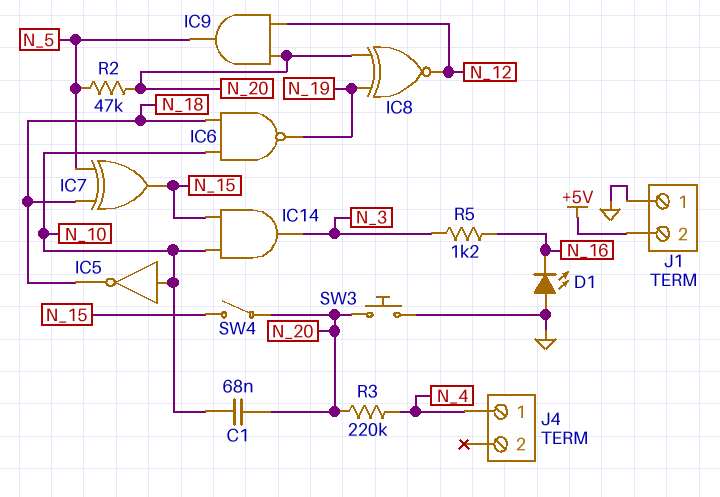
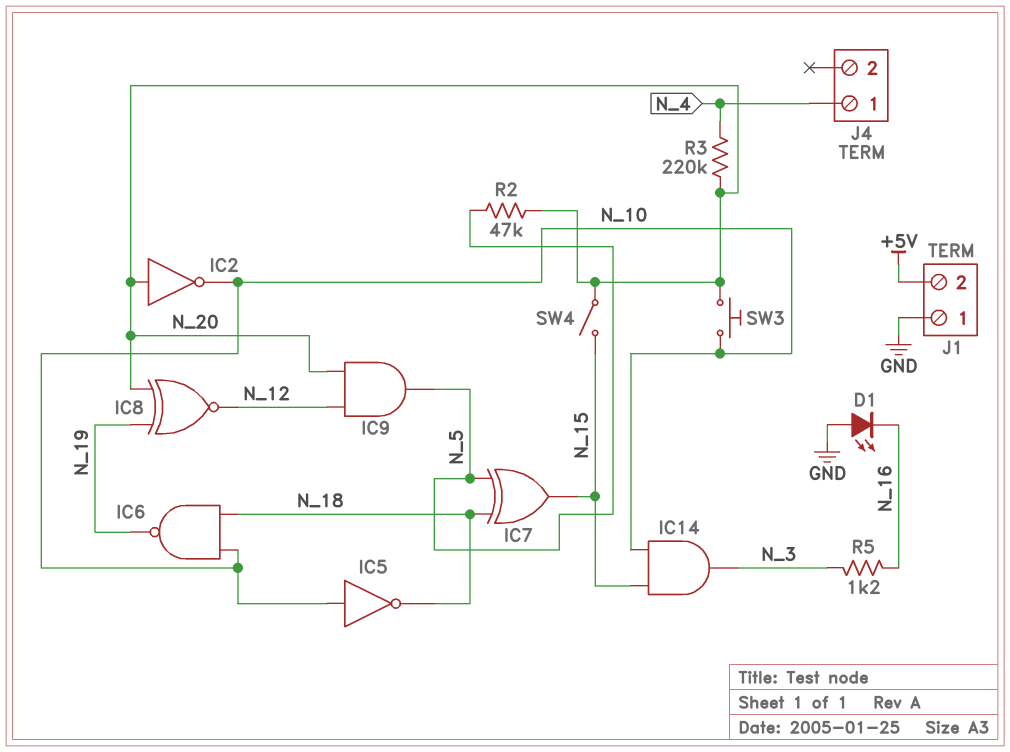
C1: 68nF (N_10, N_20) -> none
IC2: none -> NOT (in N_20, out N_10)
SW3: button (GND, N_20) -> button (N_10, N_20)

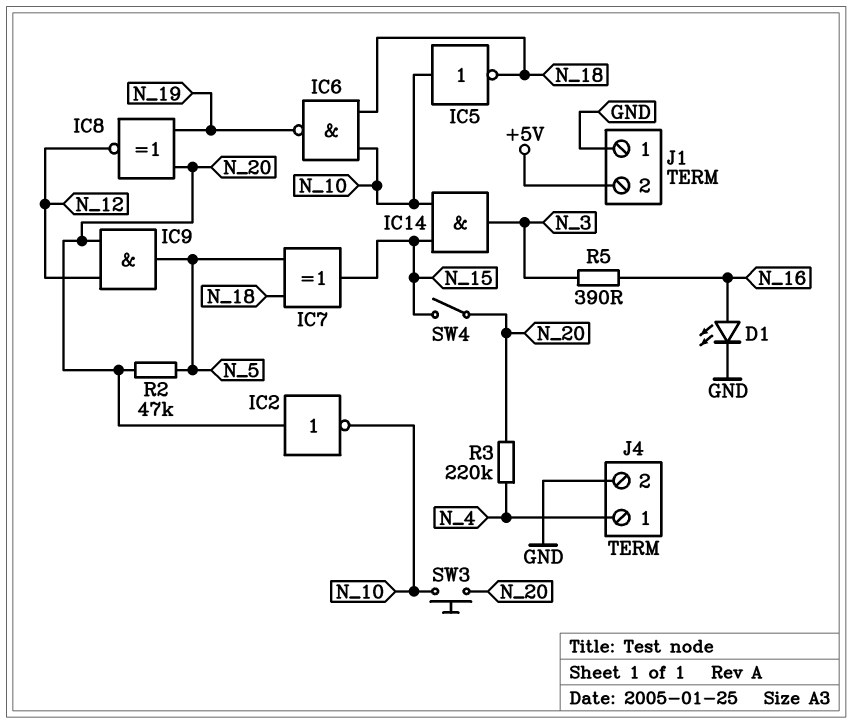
D1: LED (A GND, K N_16) -> LED (A N_16, K GND)
J4 pin 2: none -> GND
R5: 1.2k (N_3, N_16) -> 390 (N_3, N_16)

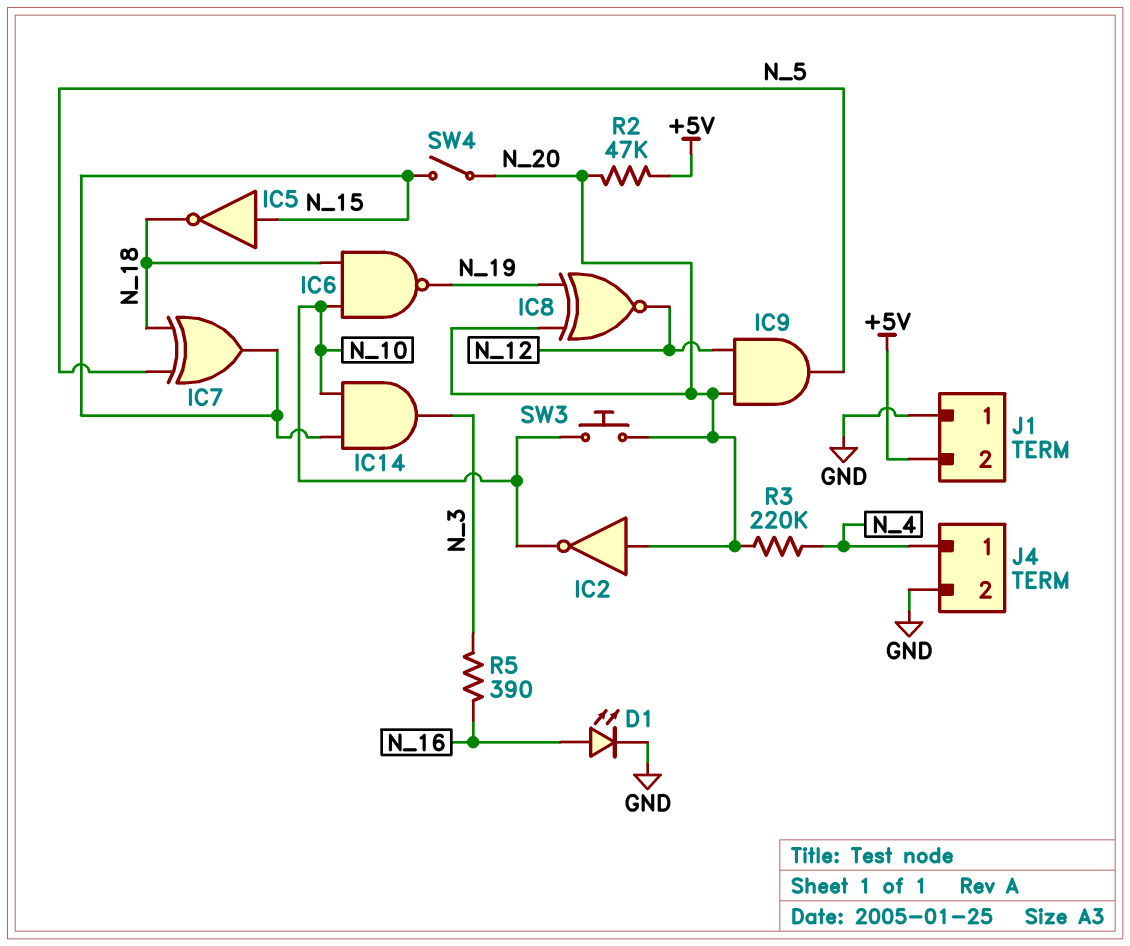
IC5: NOT (in N_10, out N_18) -> NOT (in N_15, out N_18)
R2: 47k (N_5, N_20) -> 47k (+5V, N_20)

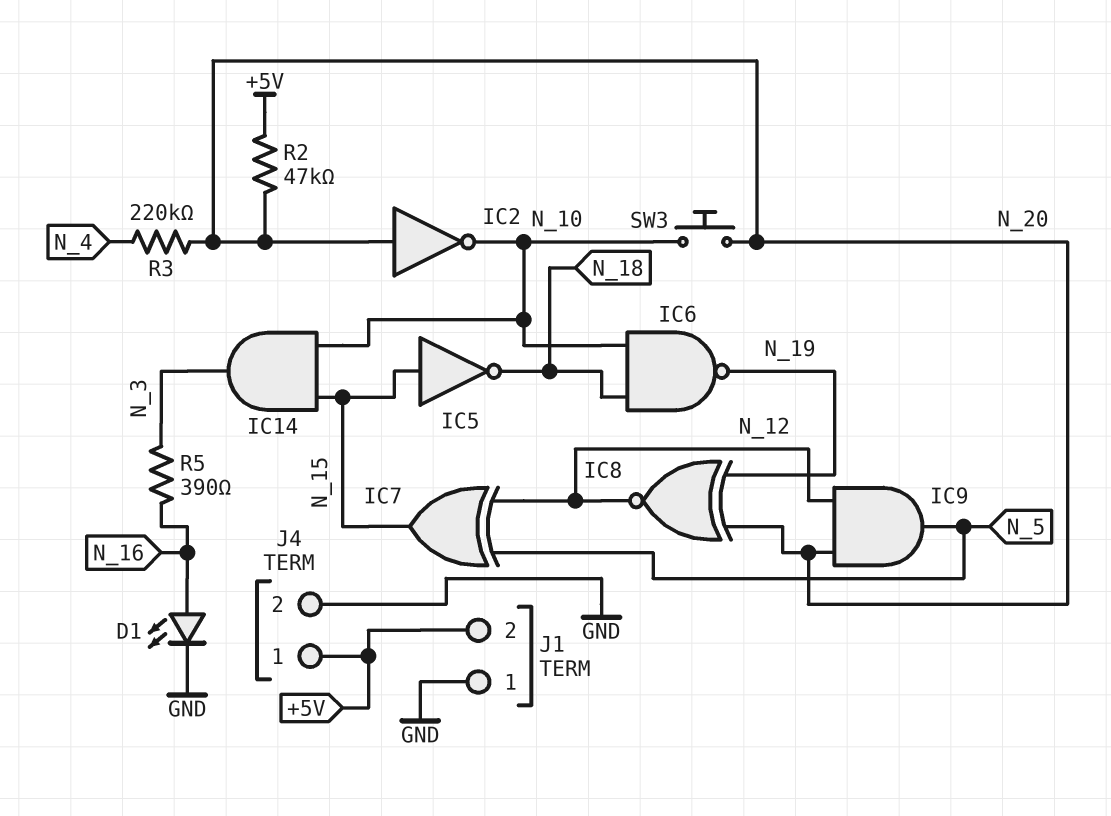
IC7: XOR (in N_5, in N_18, out N_15) -> XOR (in N_5, in N_12, out N_15)
J4 pin 1: N_4 -> +5V
SW4: switch (N_15, N_20) -> none

